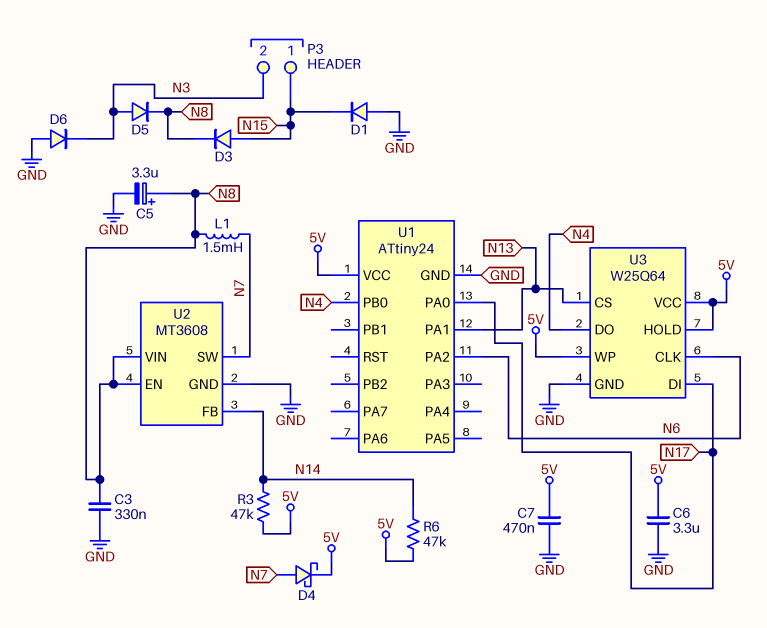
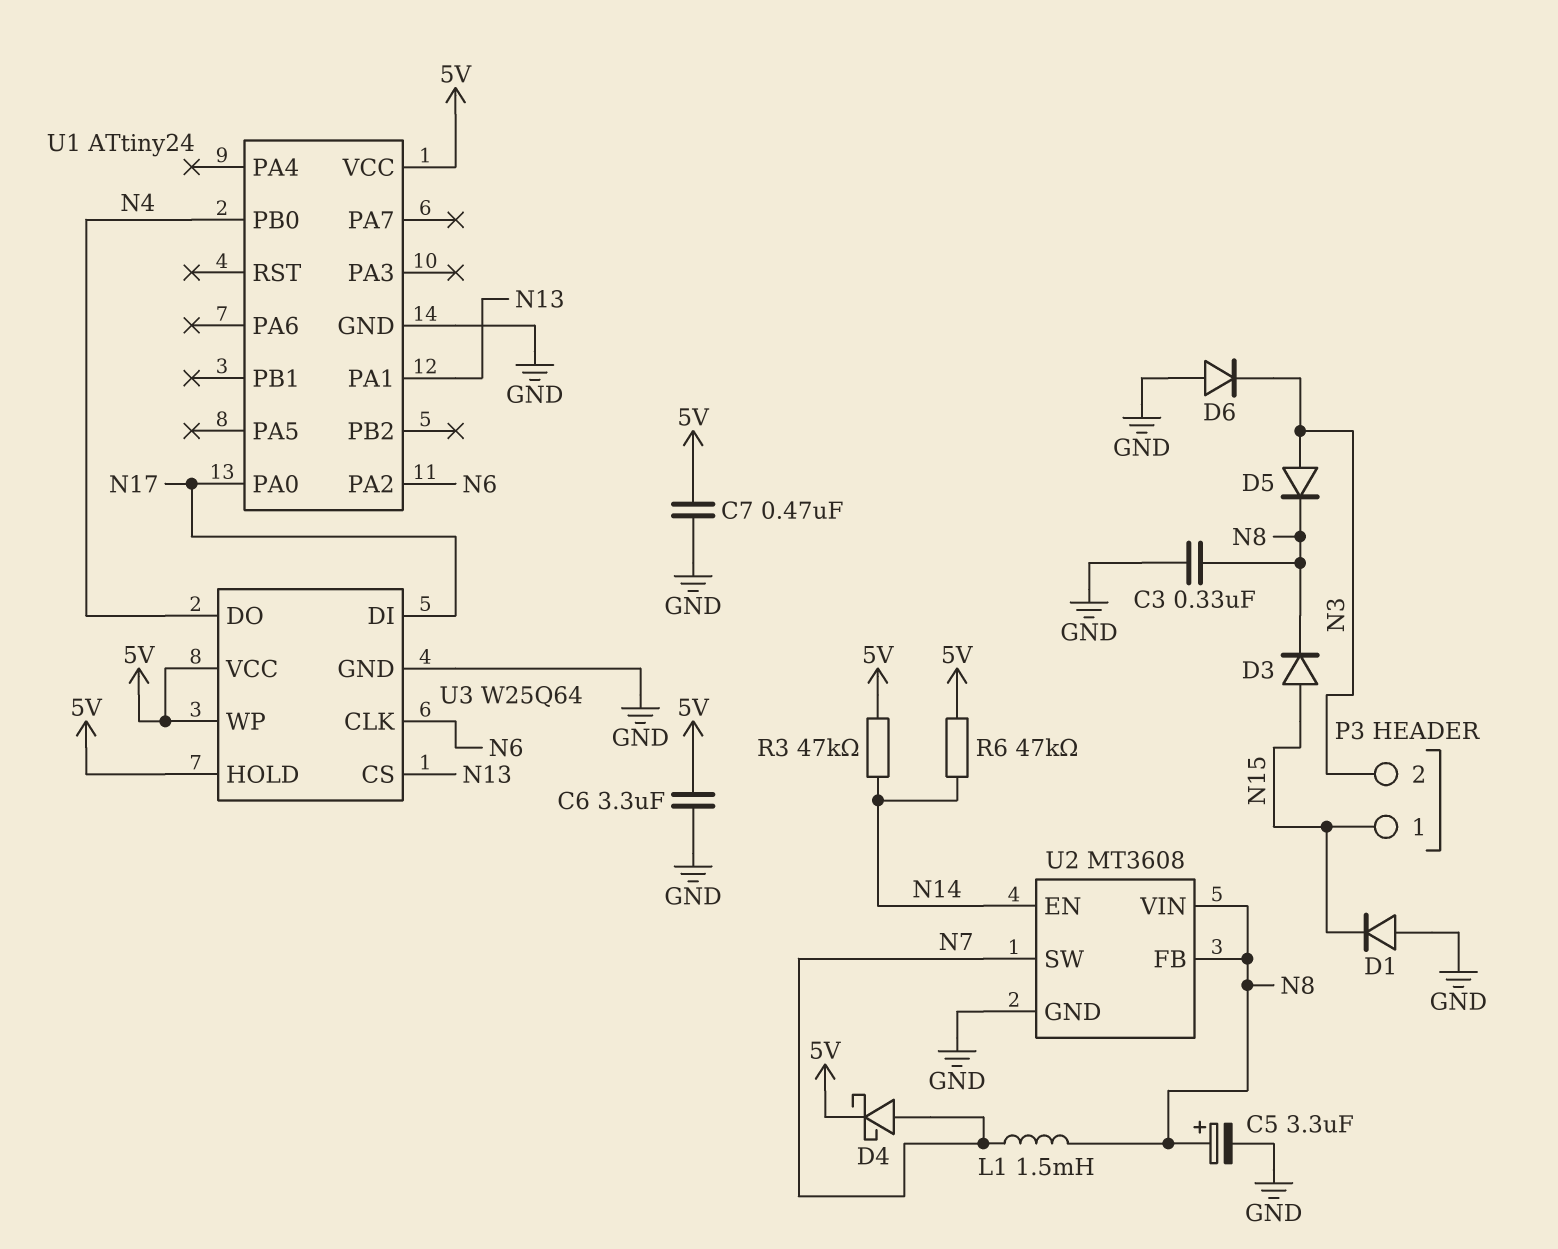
U2 pin EN: N8 -> N14
U2 pin FB: N14 -> N8

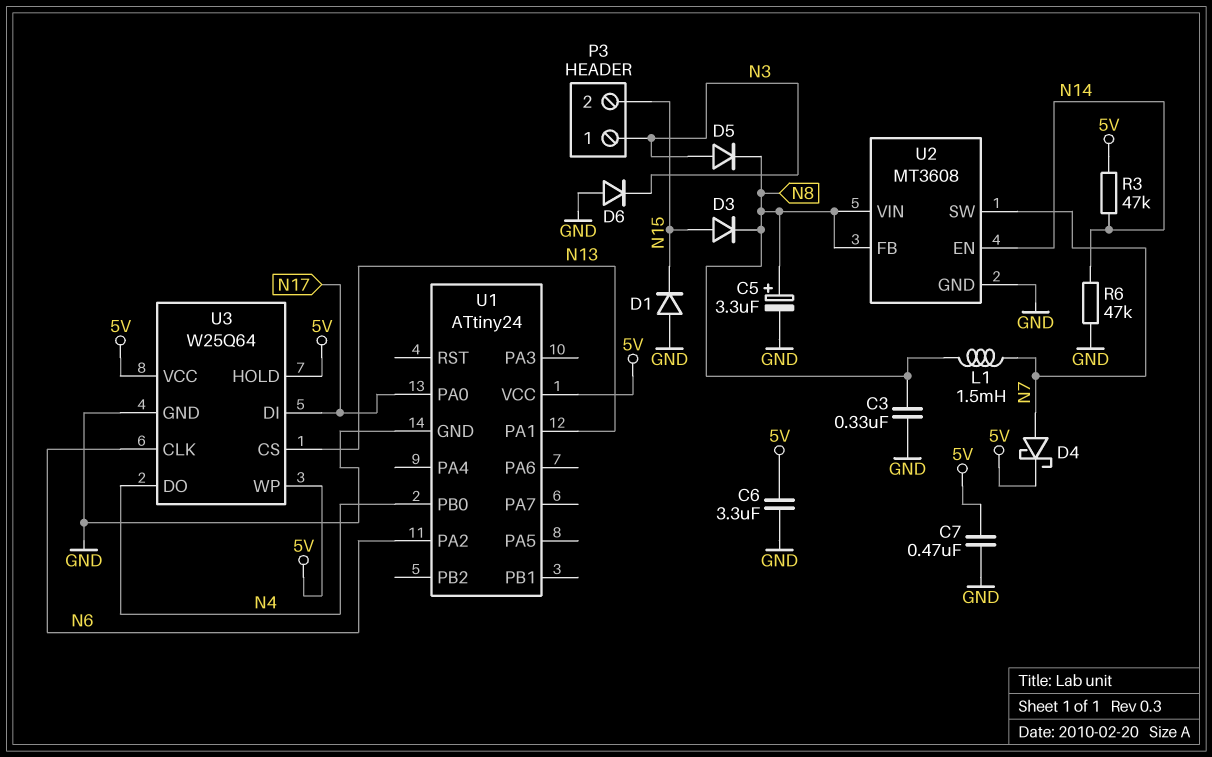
P3 pin 1: N15 -> N3
P3 pin 2: N3 -> N15
R6: 47k (5V, N14) -> 47k (GND, N14)

